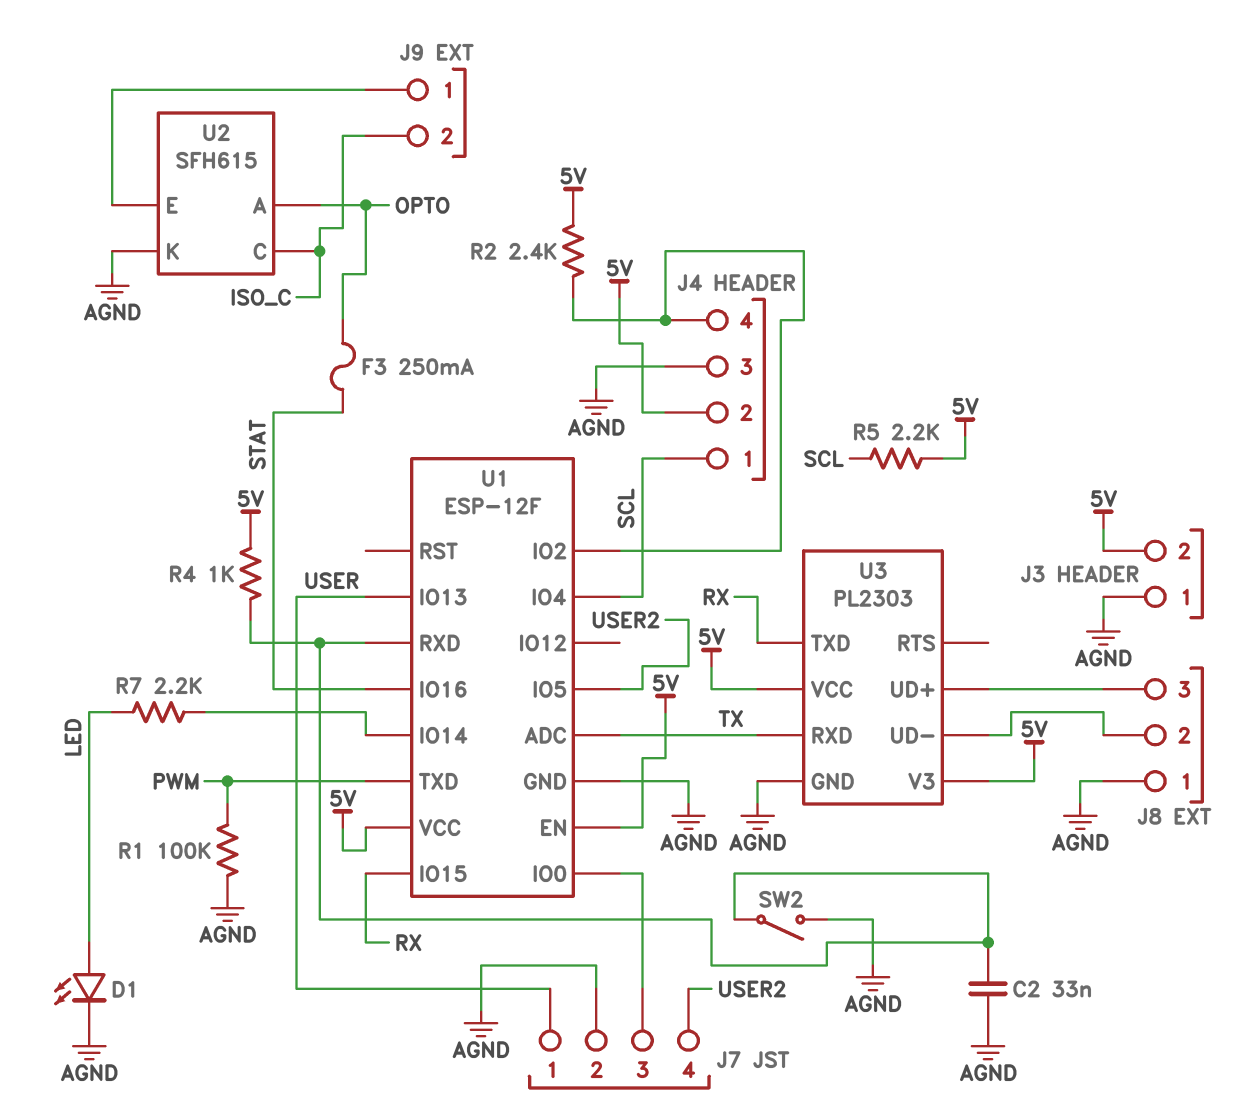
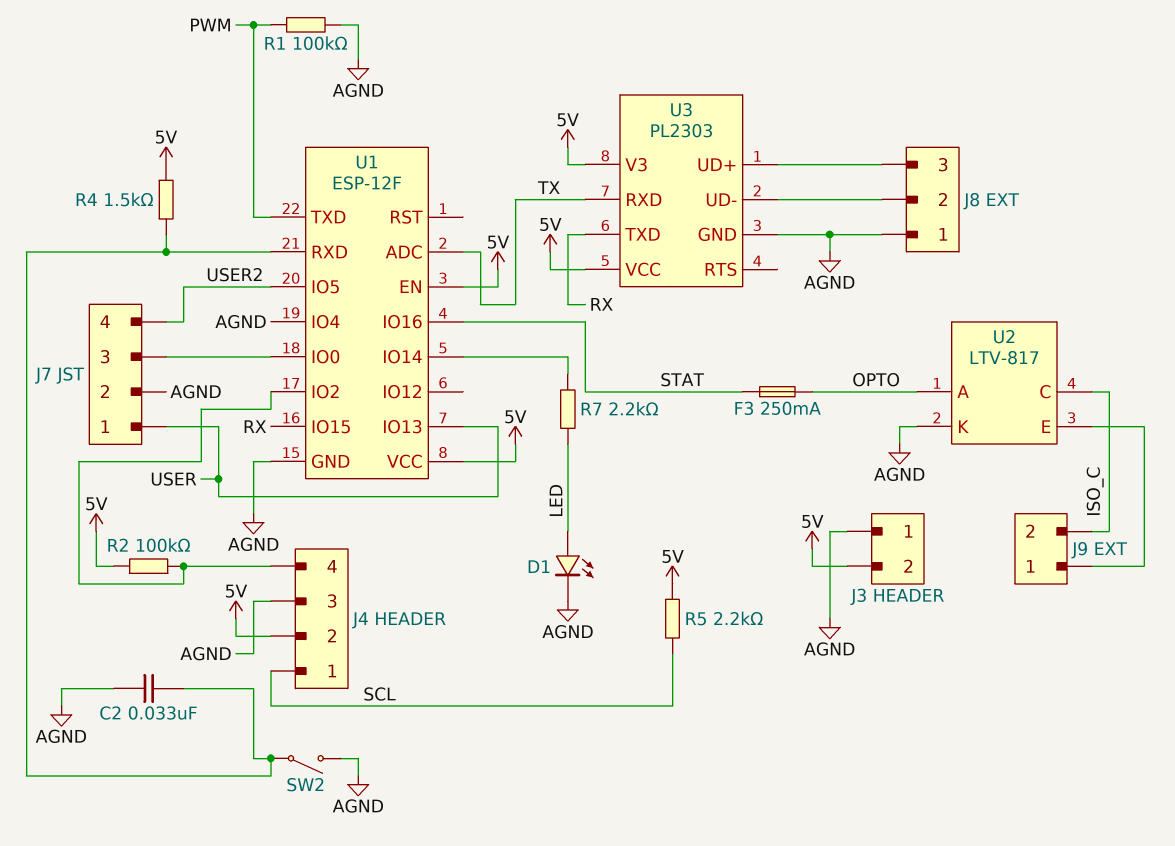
R2: 2.4k (5V, J4/4) -> 100k (5V, J4/4)
R4: 1k (5V, U1/RXD) -> 1.5k (5V, U1/RXD)
U1 pin IO4: SCL -> AGND
U2: SFH615 -> LTV-817

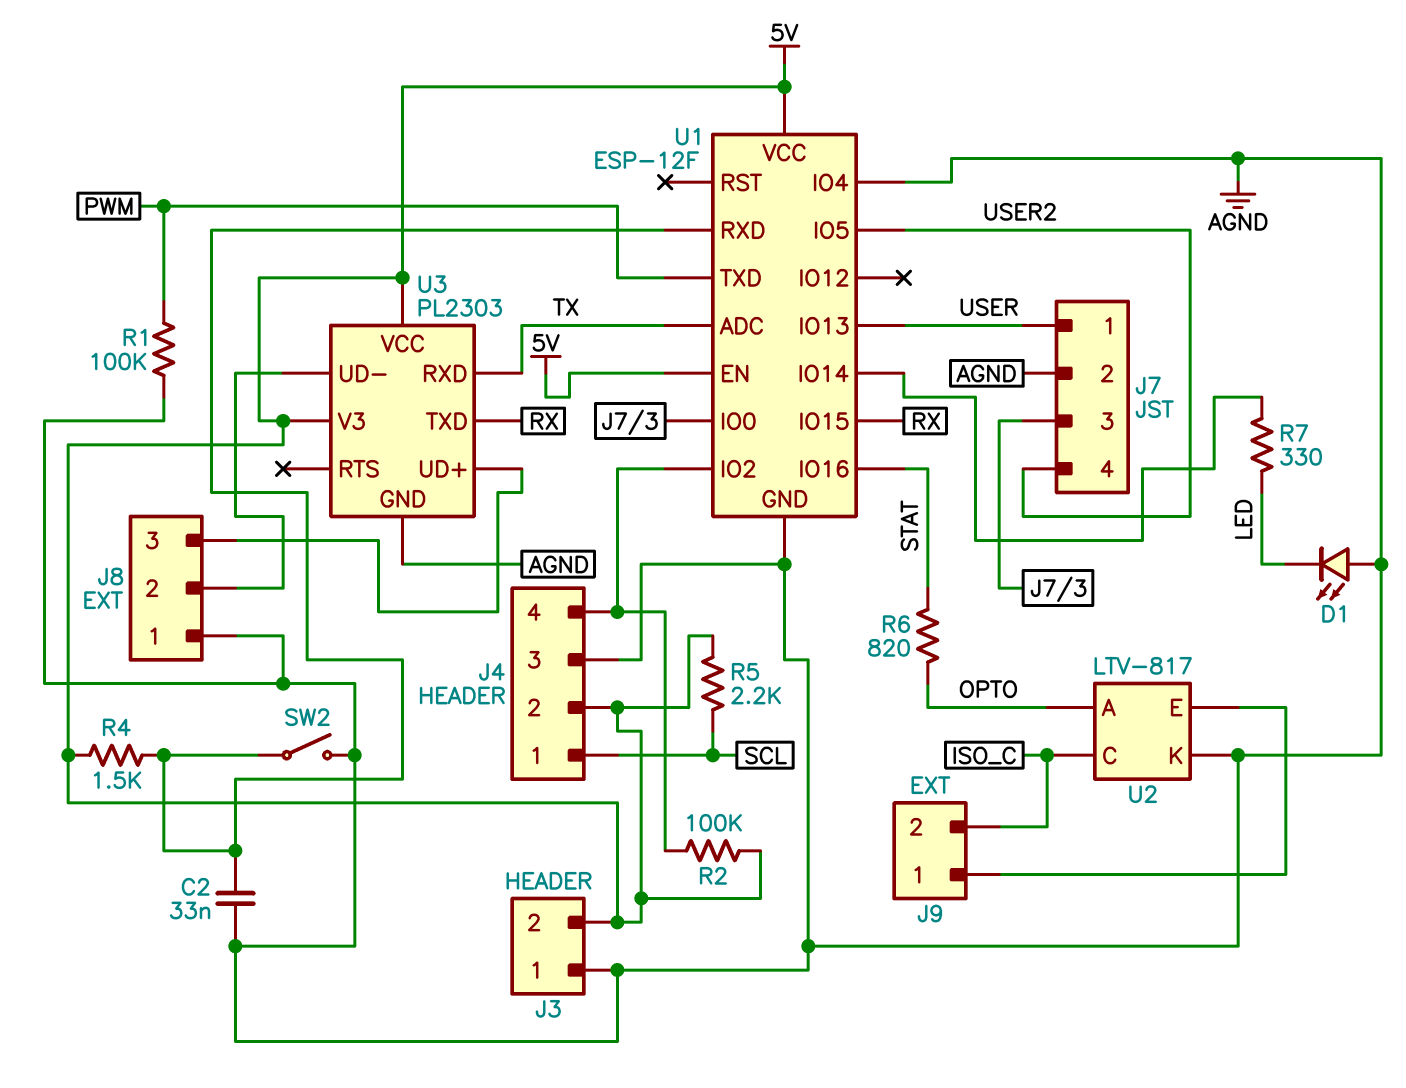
D1: LED (A LED, K AGND) -> LED (A AGND, K LED)
F3: 250mA (OPTO, STAT) -> none
R6: none -> 820 (OPTO, STAT)
R7: 2.2k (LED, U1/IO14) -> 330 (LED, U1/IO14)

